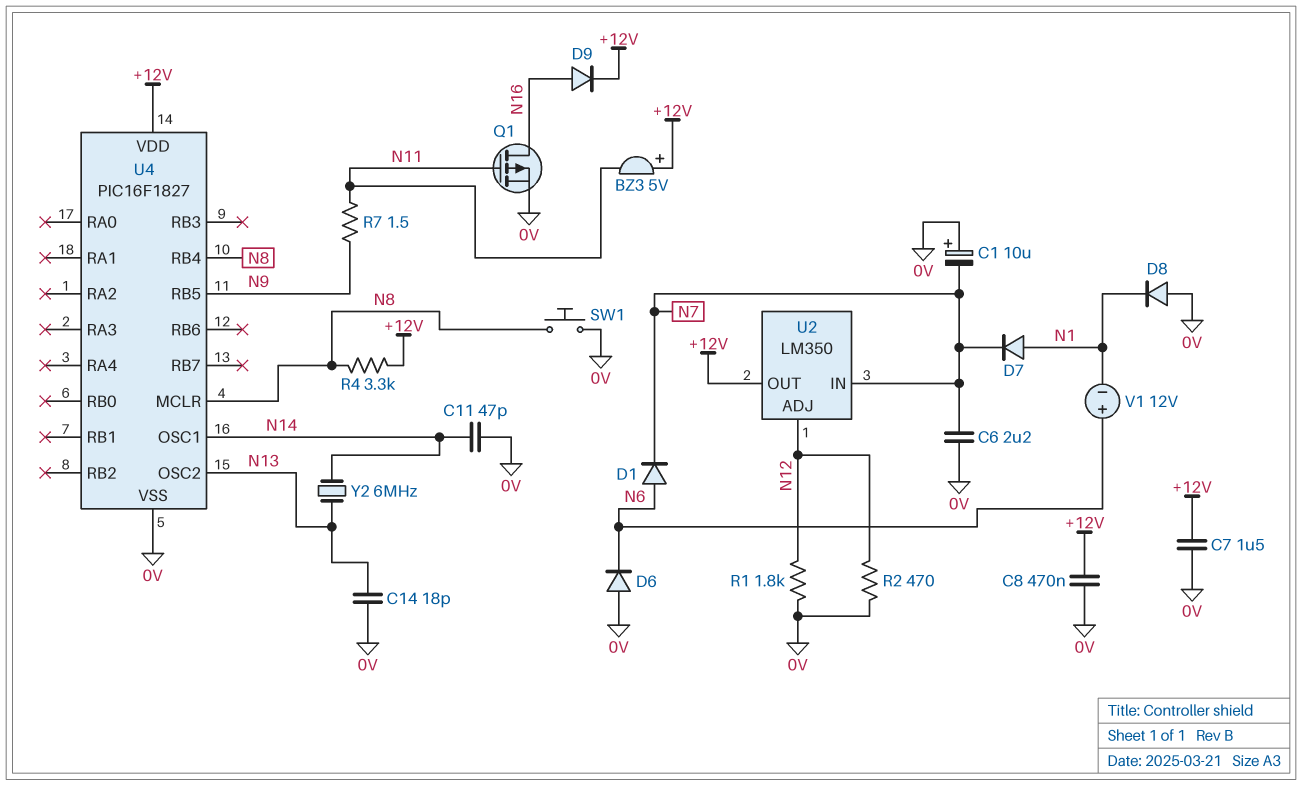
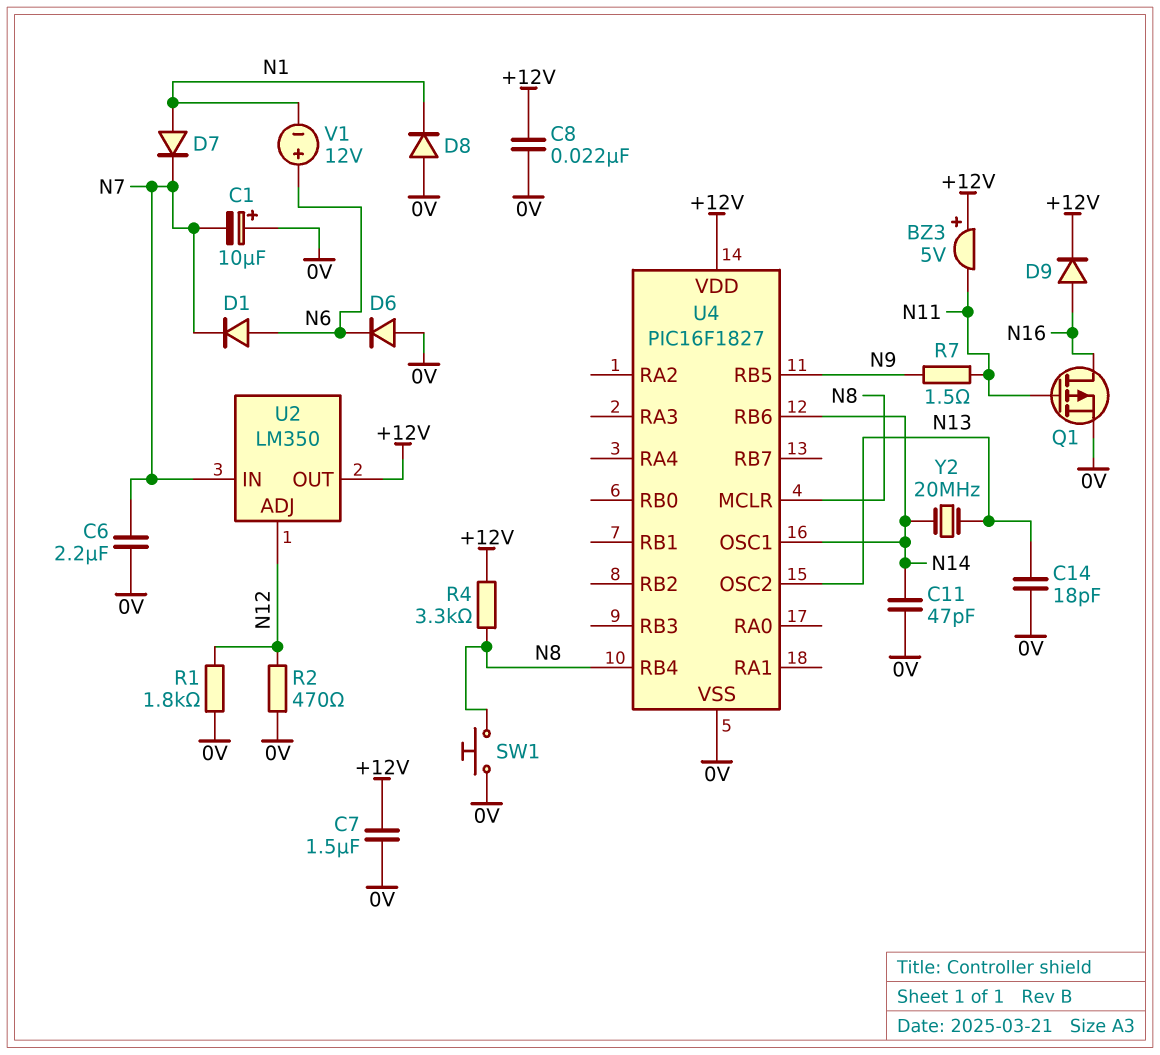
C8: 470nF (+12V, 0V) -> 22nF (+12V, 0V)
U4 pin RB6: none -> N14
Y2: 6MHz (N13, N14) -> 20MHz (N13, N14)

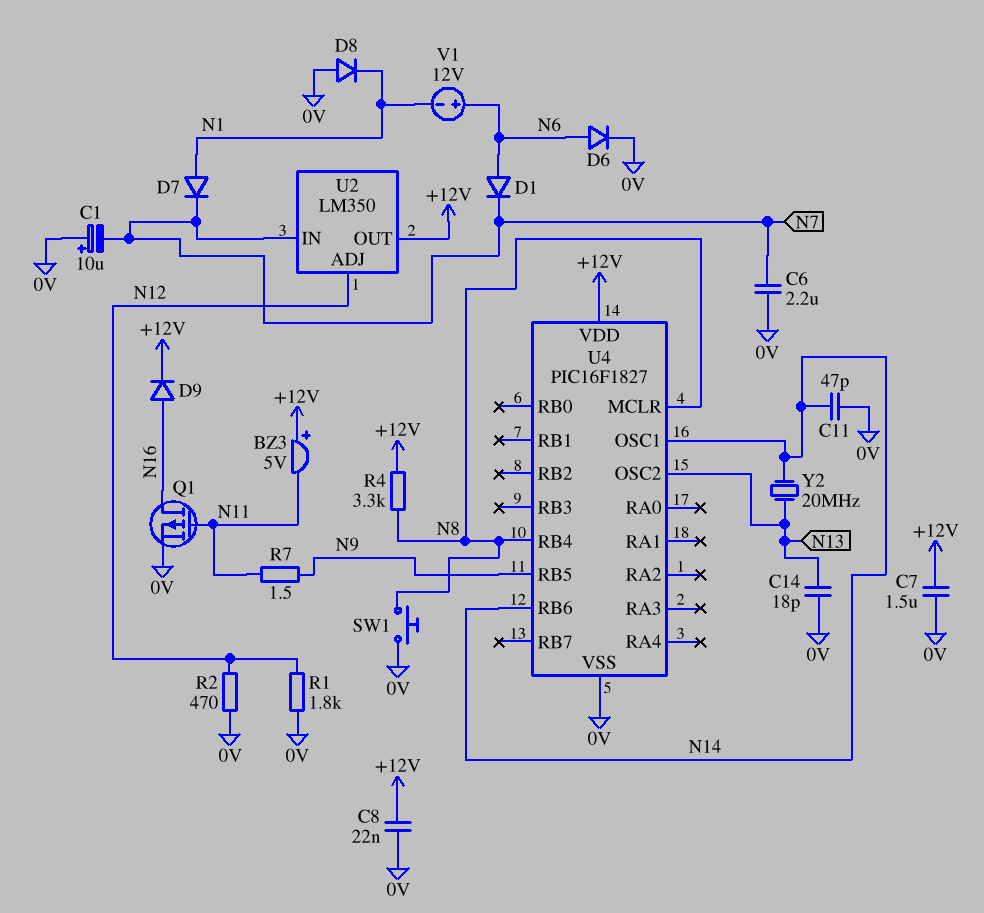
D6: diode (A 0V, K N6) -> diode (A N6, K 0V)

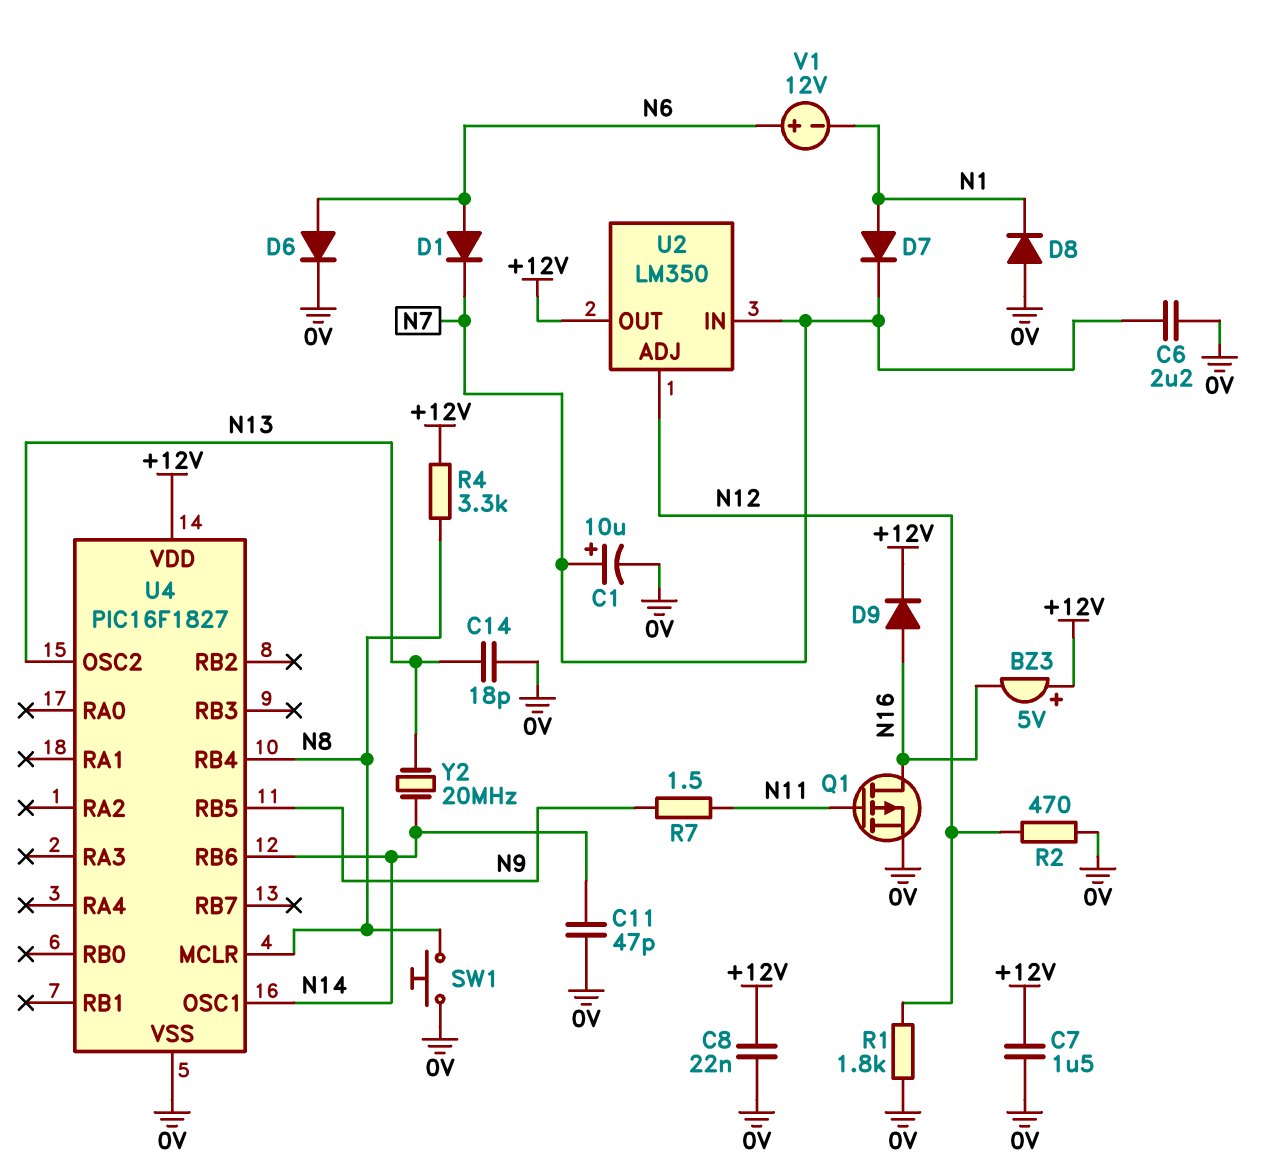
BZ3: buzzer 5V (plus +12V, minus N11) -> buzzer 5V (plus +12V, minus N16)
C1: 10uF (plus 0V, minus N7) -> 10uF (plus N7, minus 0V)

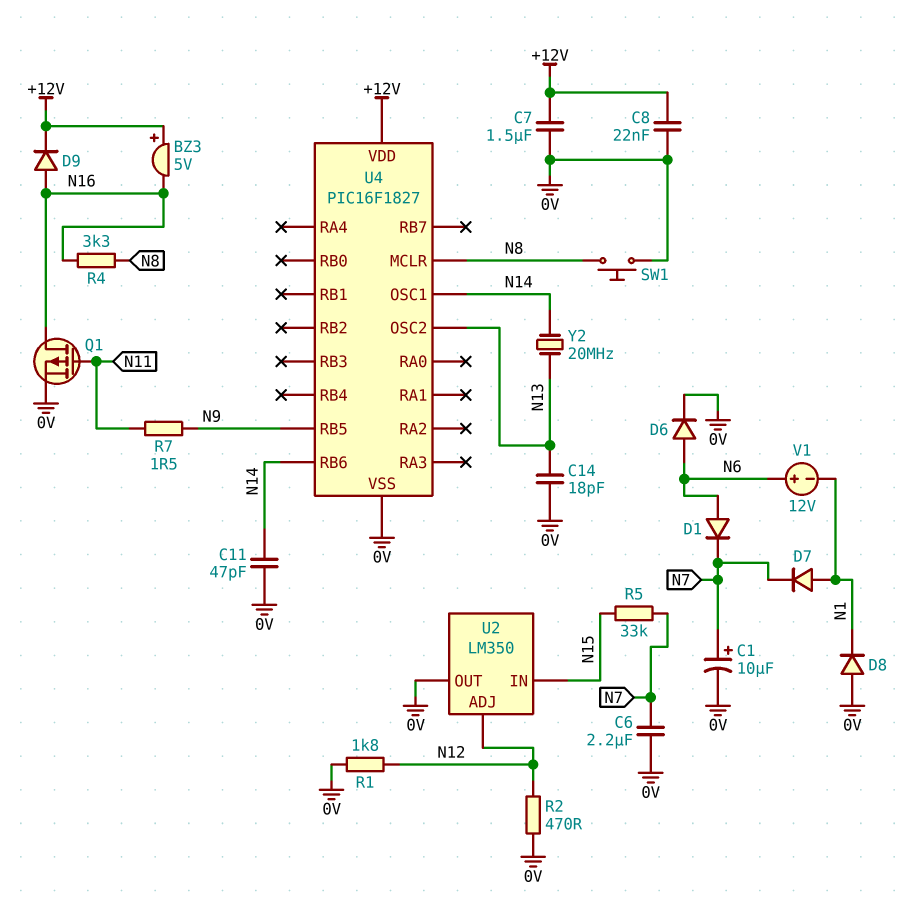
R4: 3.3k (+12V, N8) -> 3.3k (N8, N16)
R5: none -> 33k (N7, N15)
U2 pin IN: N7 -> N15
U2 pin OUT: +12V -> 0V
U4 pin RB4: N8 -> none

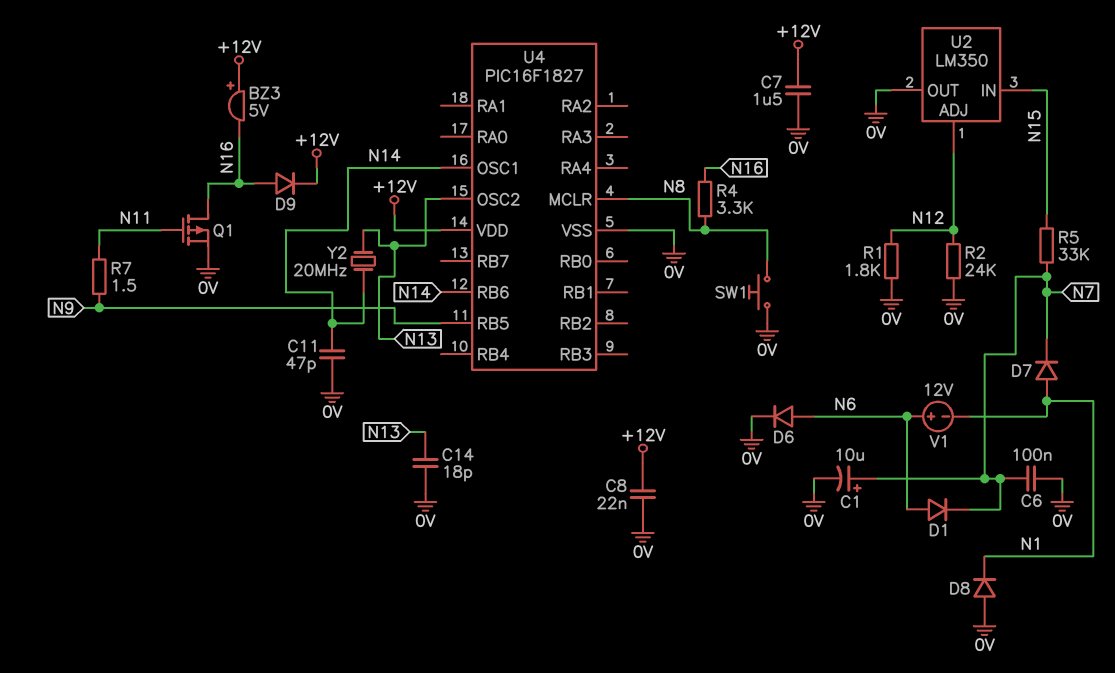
C6: 2.2uF (0V, N7) -> 100nF (0V, N7)
R2: 470 (0V, N12) -> 24k (0V, N12)

